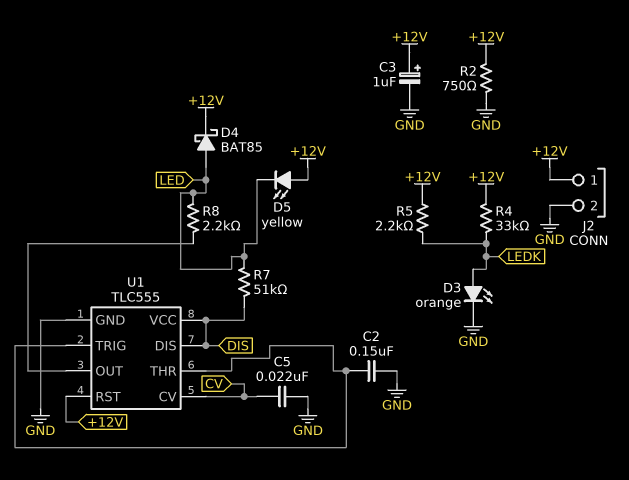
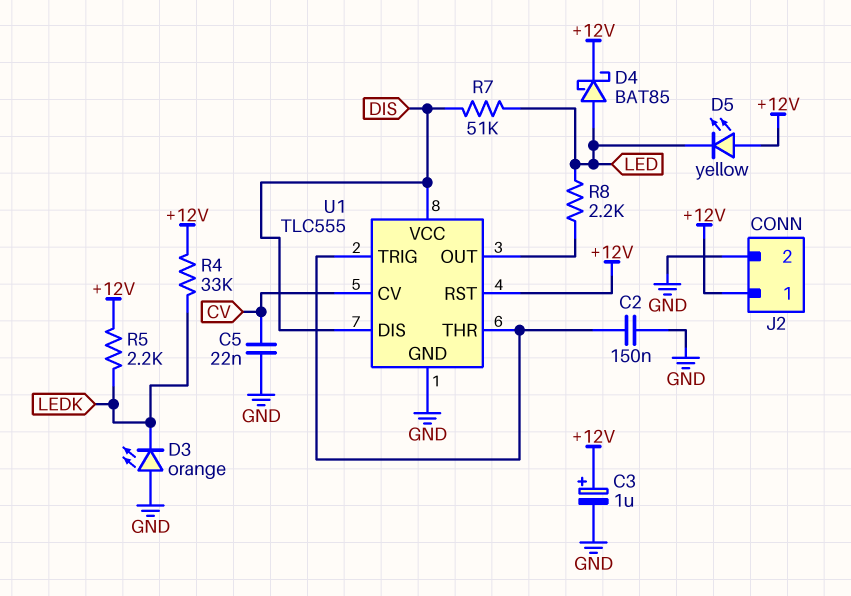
D3: LED orange (A LEDK, K GND) -> LED orange (A GND, K LEDK)
R2: 750 (+12V, GND) -> none

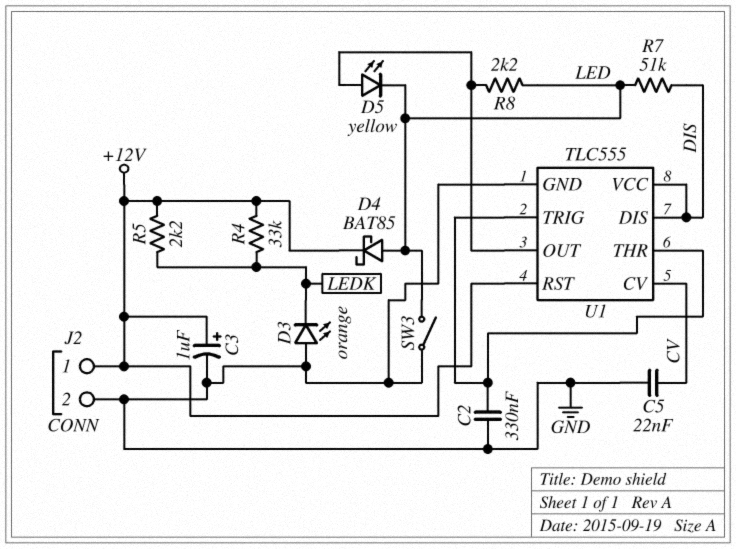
C2: 150nF (GND, U1/THR) -> 330nF (GND, U1/THR)
D5: LED yellow (A +12V, K LED) -> LED yellow (A U1/OUT, K LED)
SW3: none -> switch (GND, LED)

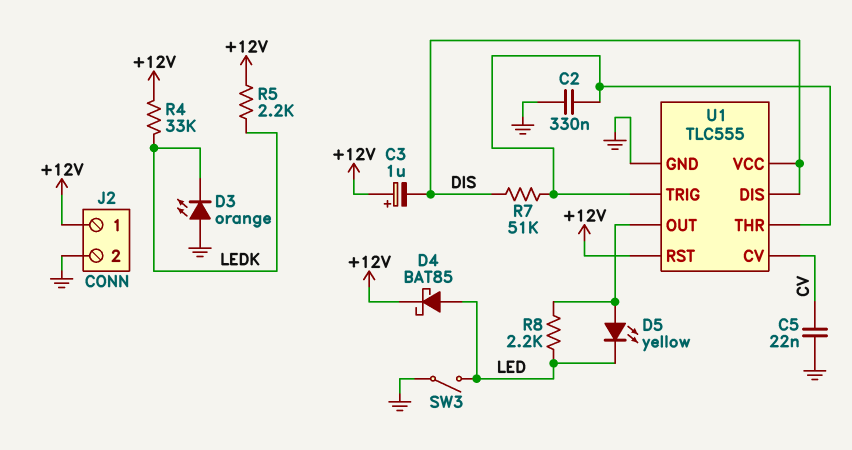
C3: 1uF (plus +12V, minus GND) -> 1uF (plus +12V, minus DIS)
R7: 51k (DIS, LED) -> 51k (DIS, U1/THR)

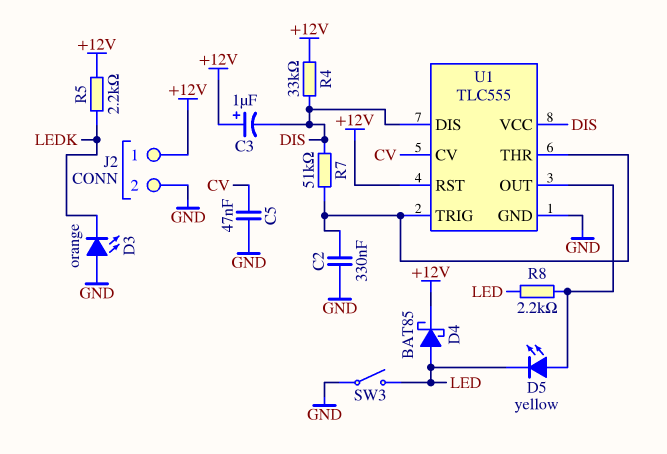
C5: 22nF (CV, GND) -> 47nF (CV, GND)
R4: 33k (+12V, LEDK) -> 33k (+12V, DIS)

